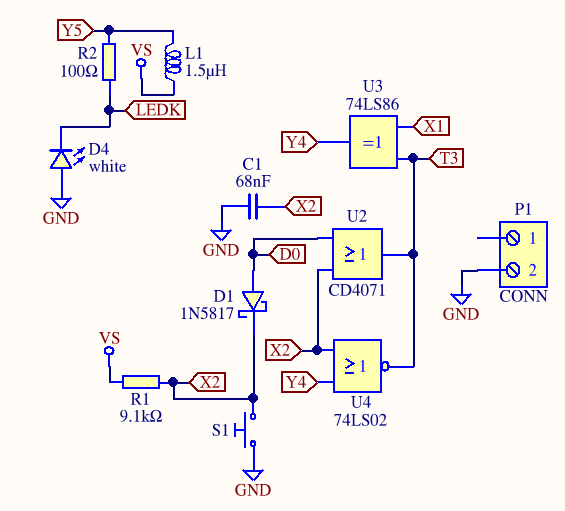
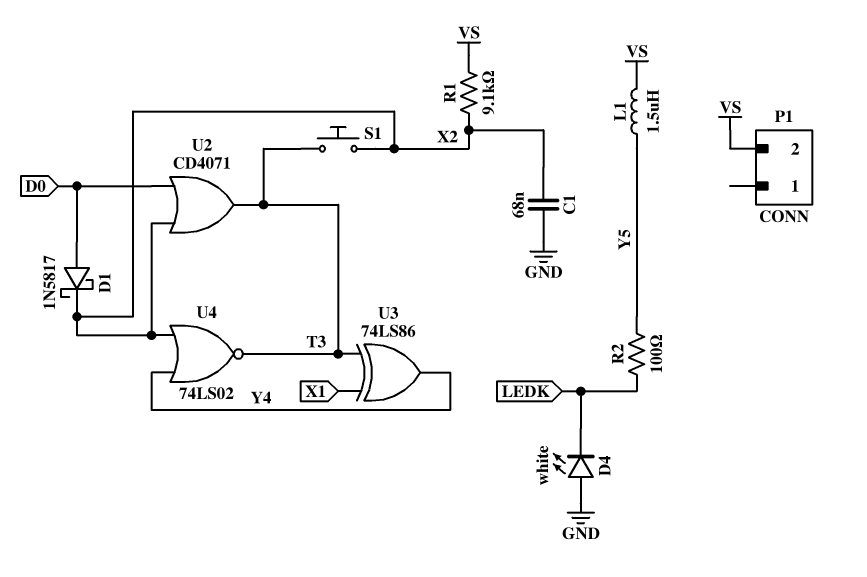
P1 pin 2: GND -> VS
S1: button (GND, X2) -> button (T3, X2)

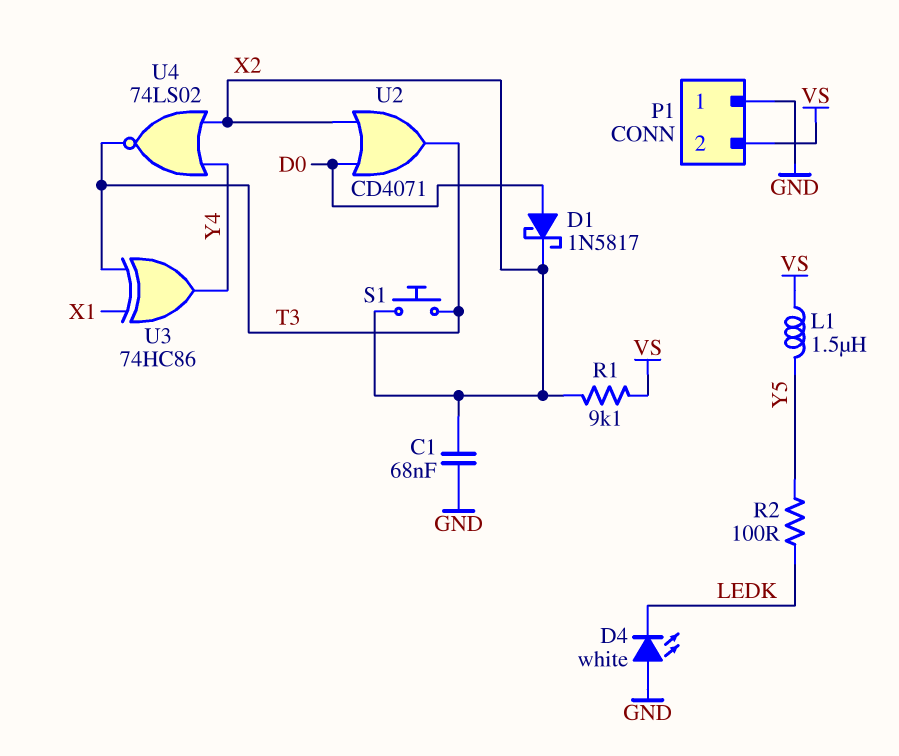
P1 pin 1: none -> GND
U3: XOR 74LS86 (in T3, in X1, out Y4) -> XOR 74HC86 (in T3, in X1, out Y4)

